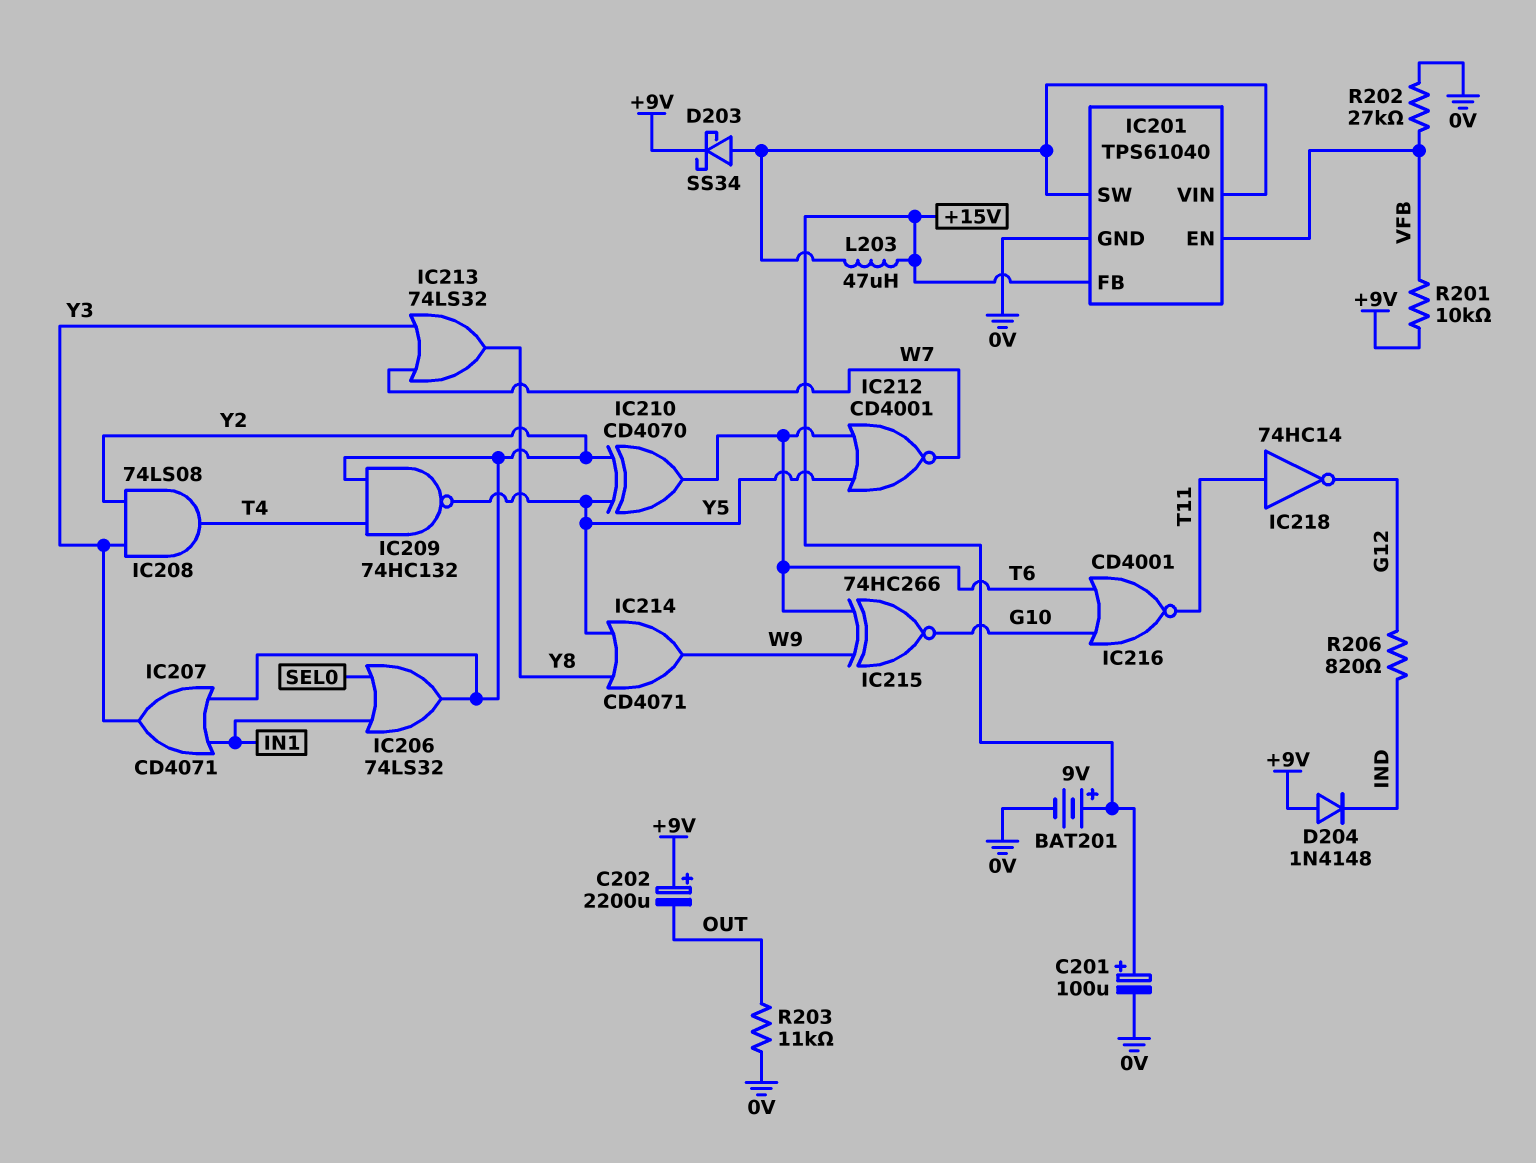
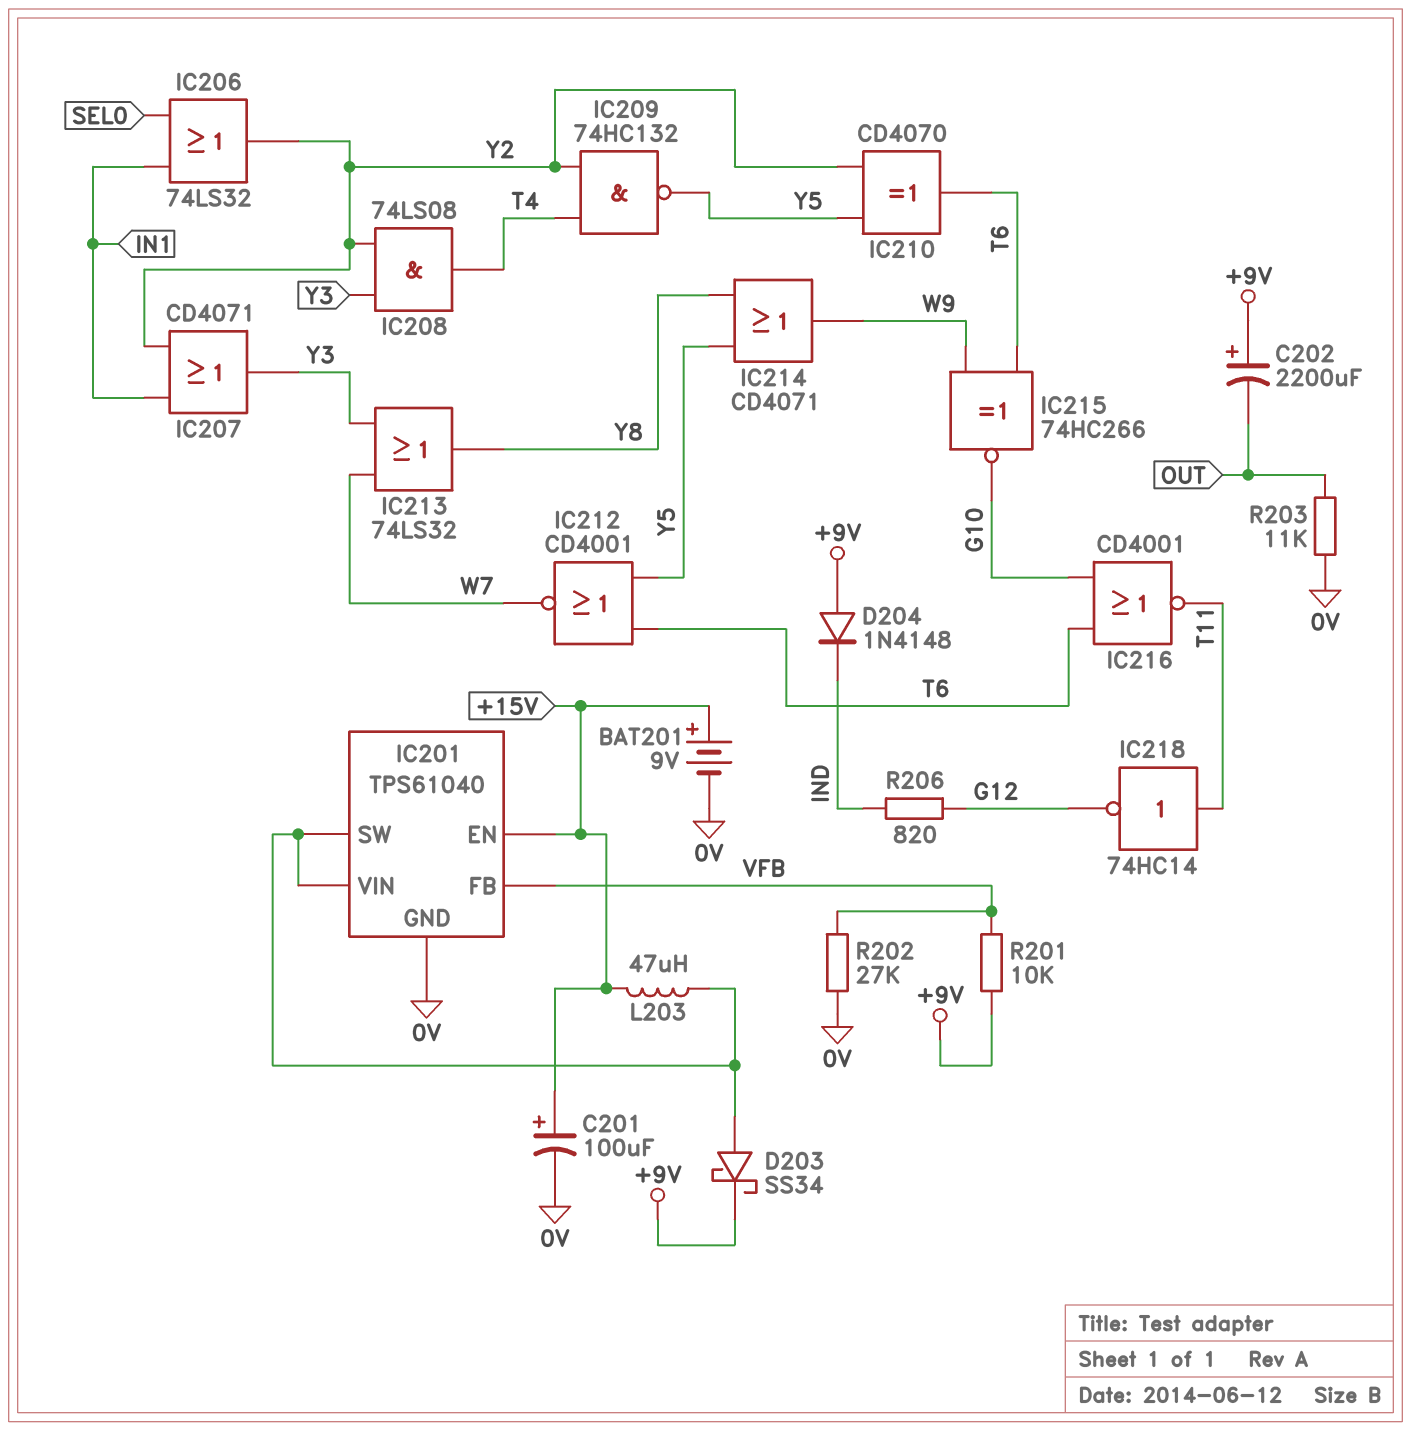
IC201 pin EN: VFB -> +15V
IC201 pin FB: +15V -> VFB

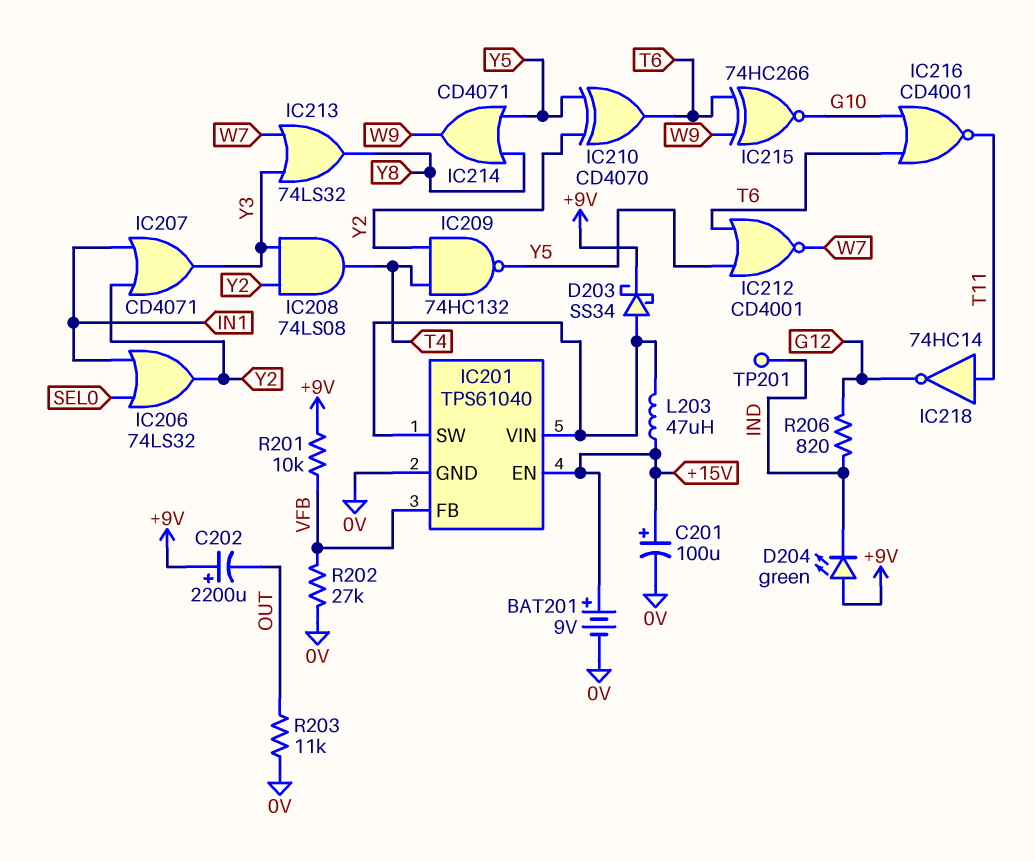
D204: diode 1N4148 (A +9V, K IND) -> LED green (A +9V, K IND)
TP201: none -> test point (IND)

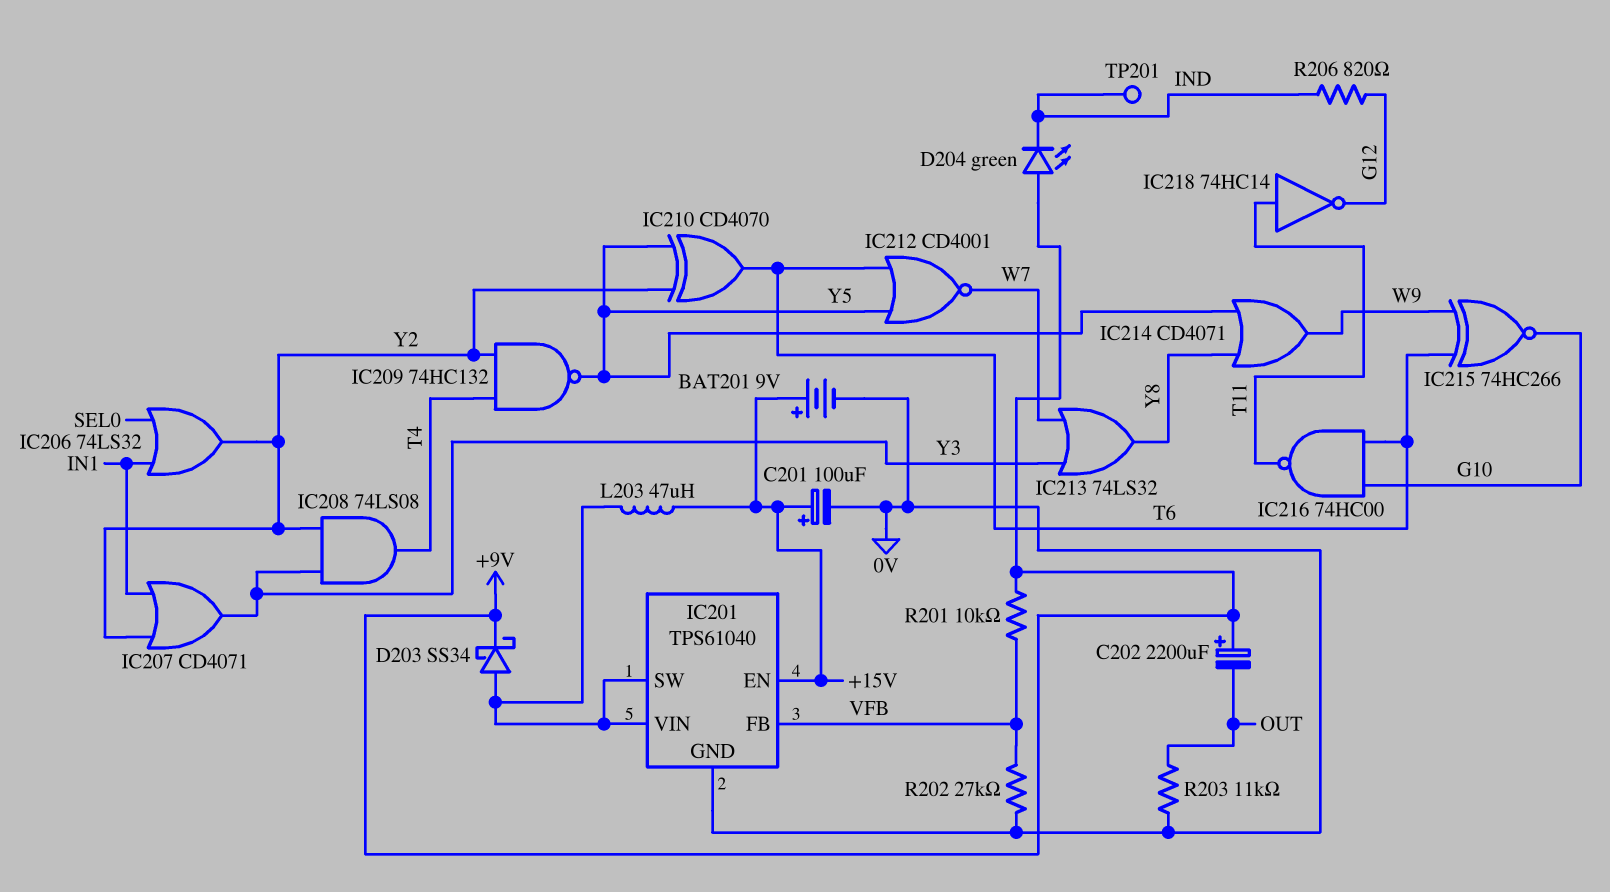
IC216: NOR CD4001 (in G10, in T6, out T11) -> NAND 74HC00 (in G10, in T6, out T11)

